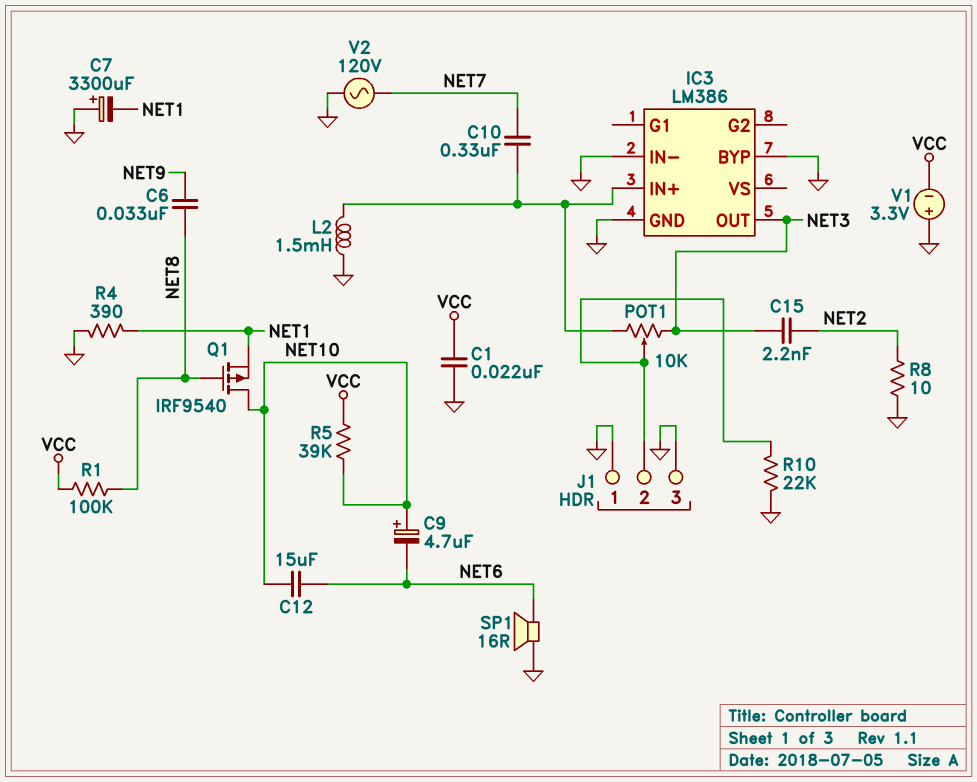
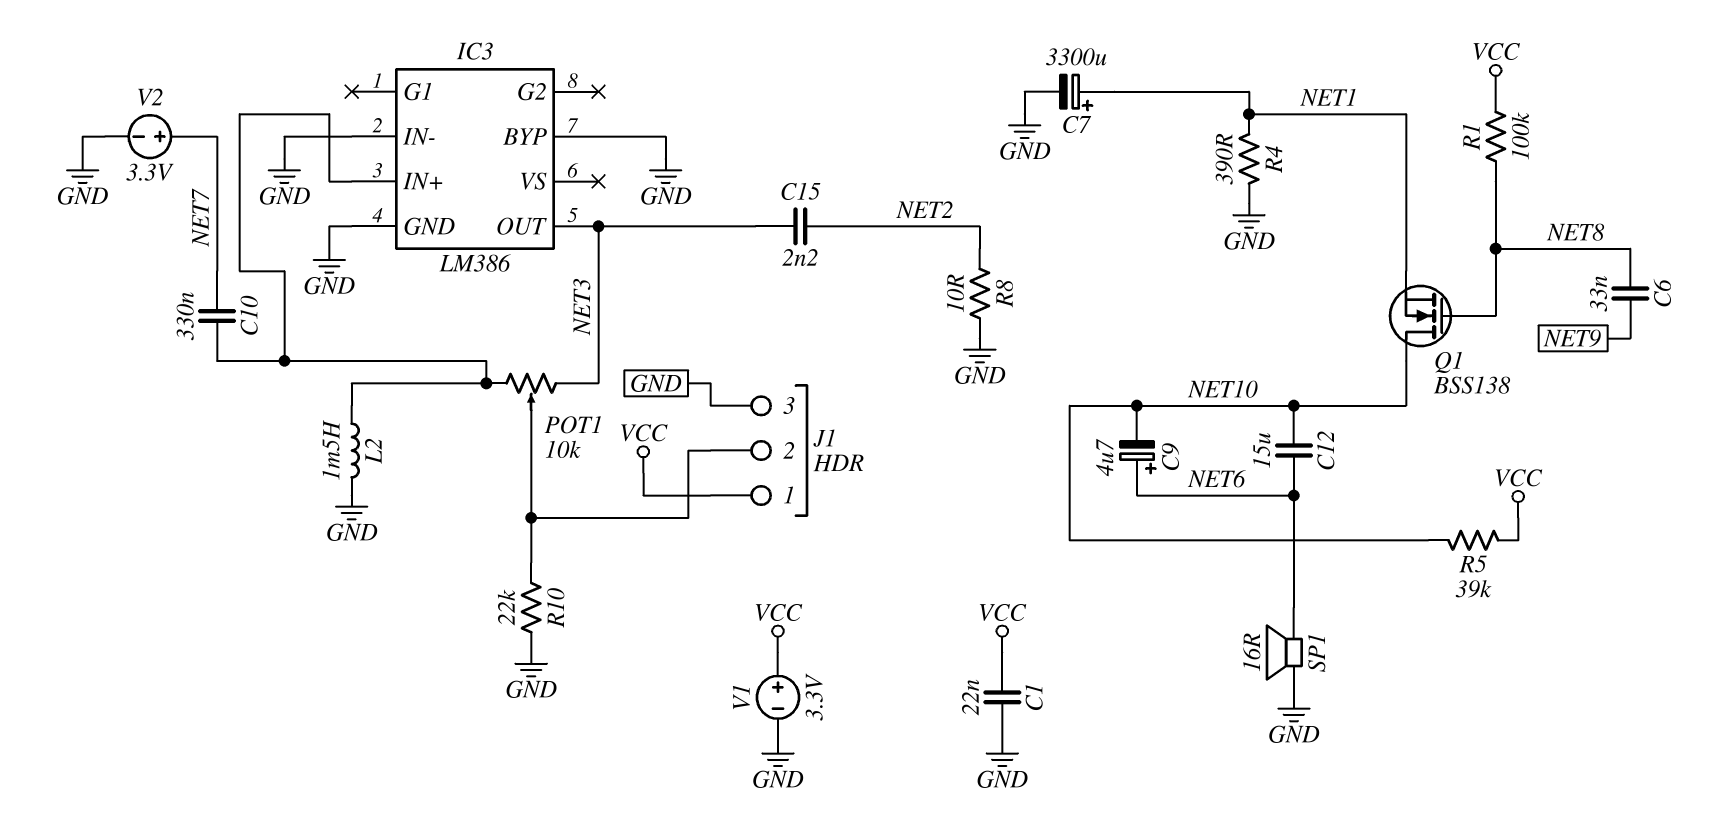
C7: 3300uF (plus GND, minus NET1) -> 3300uF (plus NET1, minus GND)
C9: 4.7uF (plus NET10, minus NET6) -> 4.7uF (plus NET6, minus NET10)
J1 pin 1: GND -> VCC
Q1: PMOS IRF9540 (G NET8, D NET10, S NET1) -> NMOS BSS138 (G NET8, D NET10, S NET1)
V1: 3.3V (plus GND, minus VCC) -> 3.3V (plus VCC, minus GND)
V2: AC 120V (GND, NET7) -> 3.3V (plus NET7, minus GND)

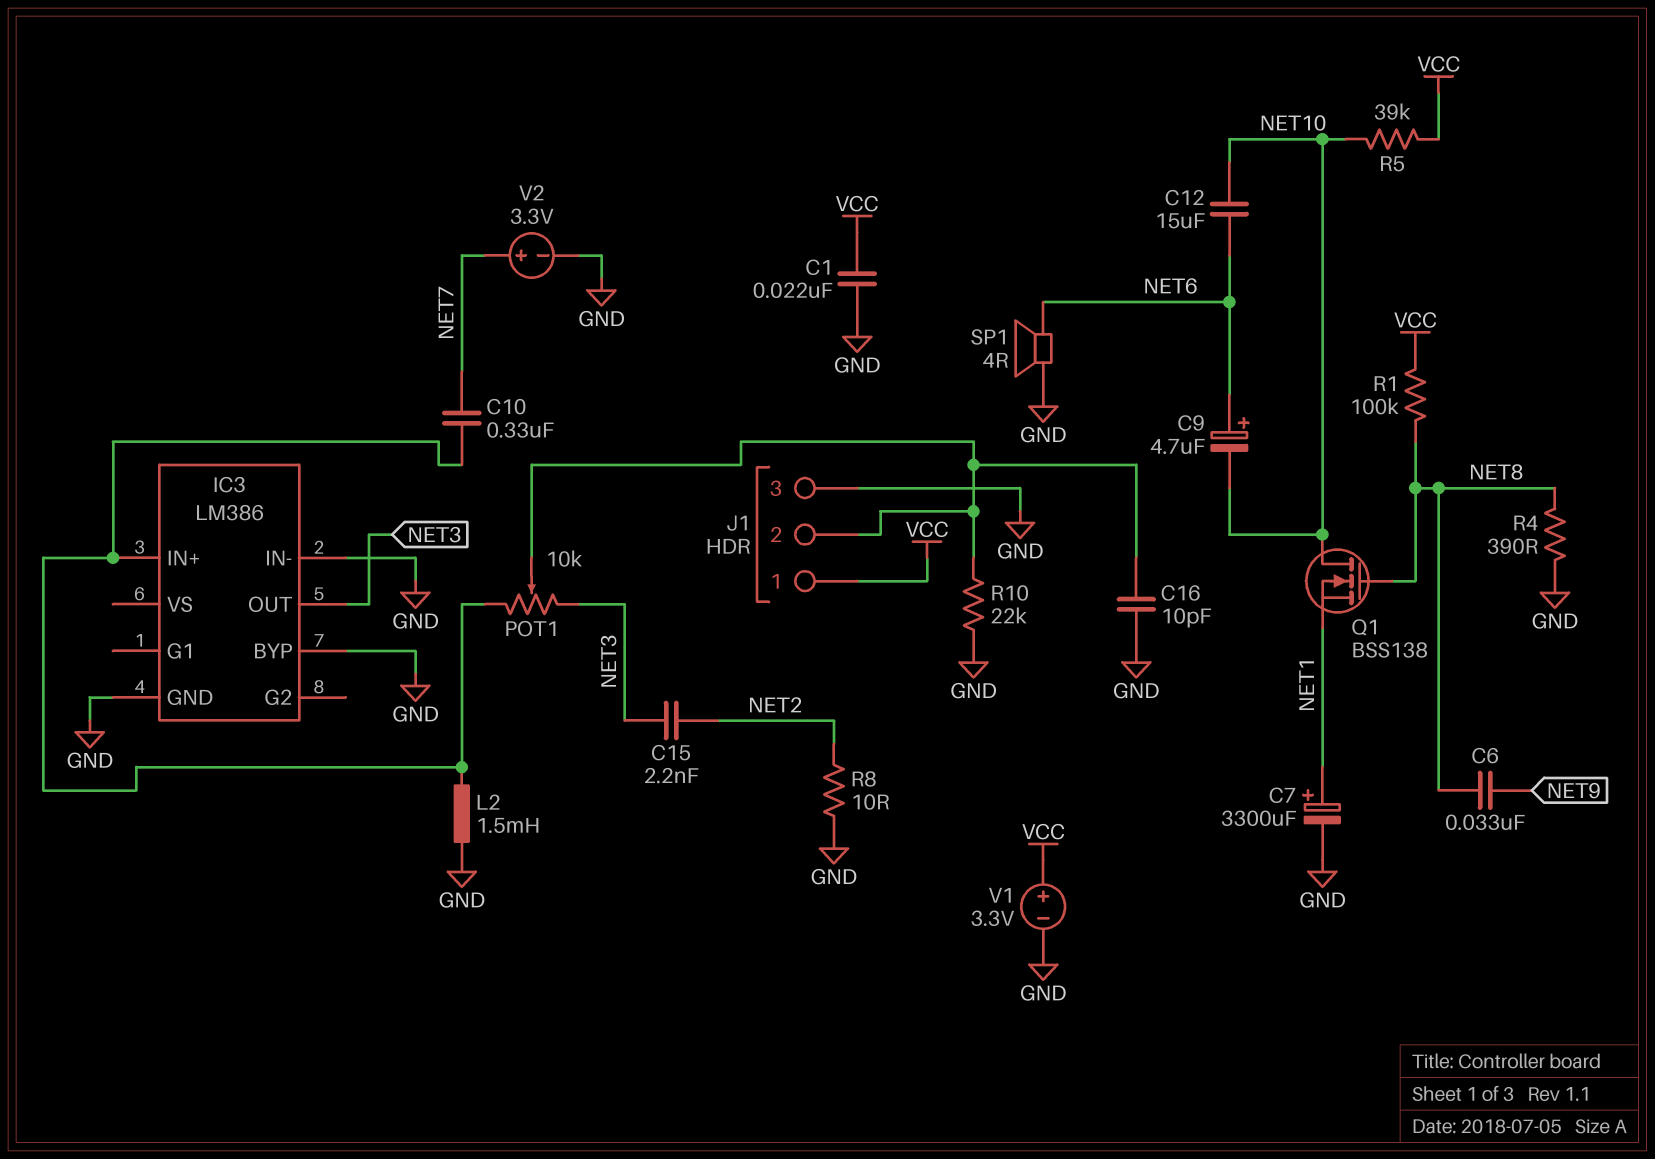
C16: none -> 10pF (GND, J1/2)
R4: 390 (GND, NET1) -> 390 (GND, NET8)
SP1: speaker 16R (GND, NET6) -> speaker 4R (GND, NET6)

